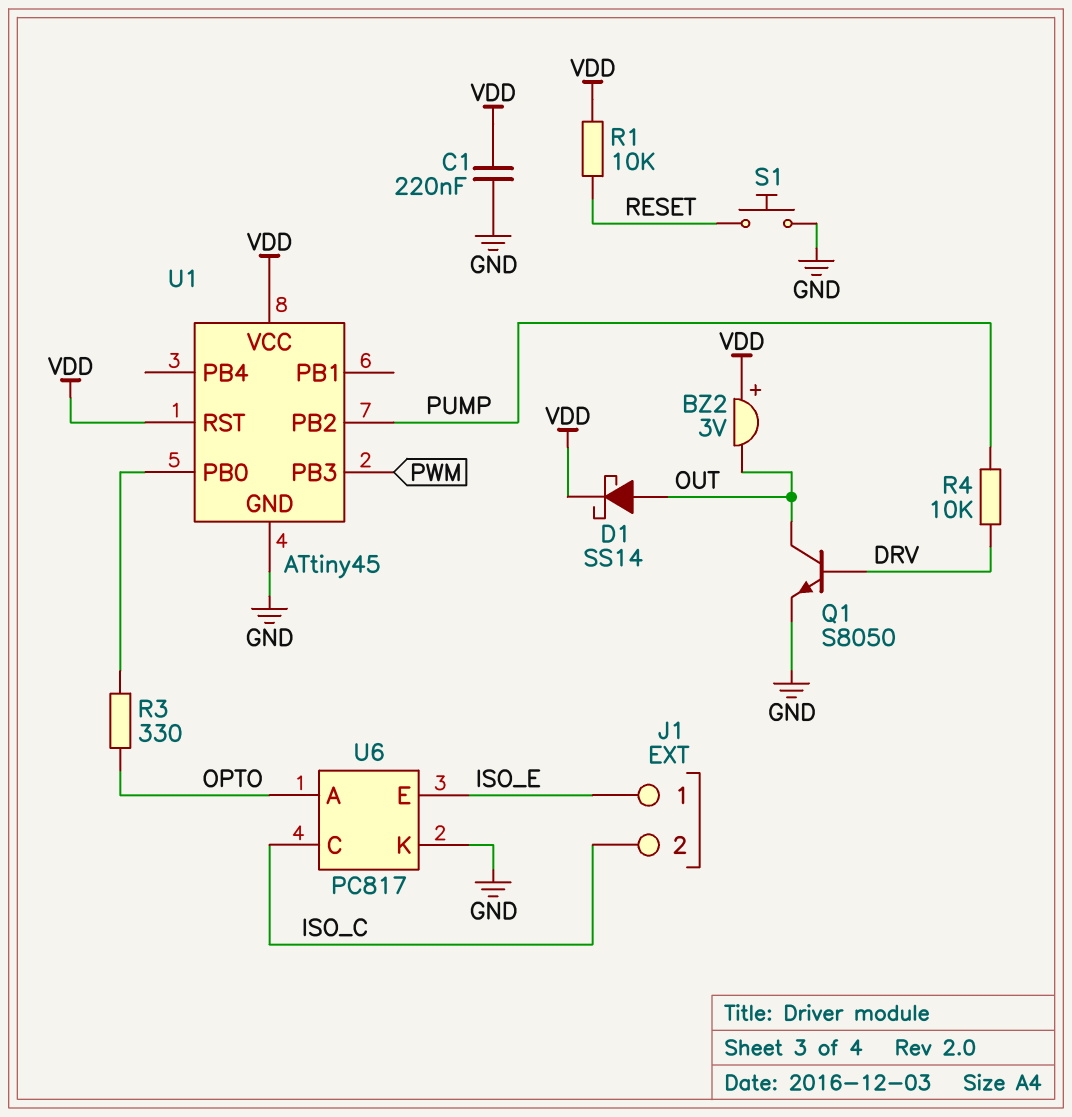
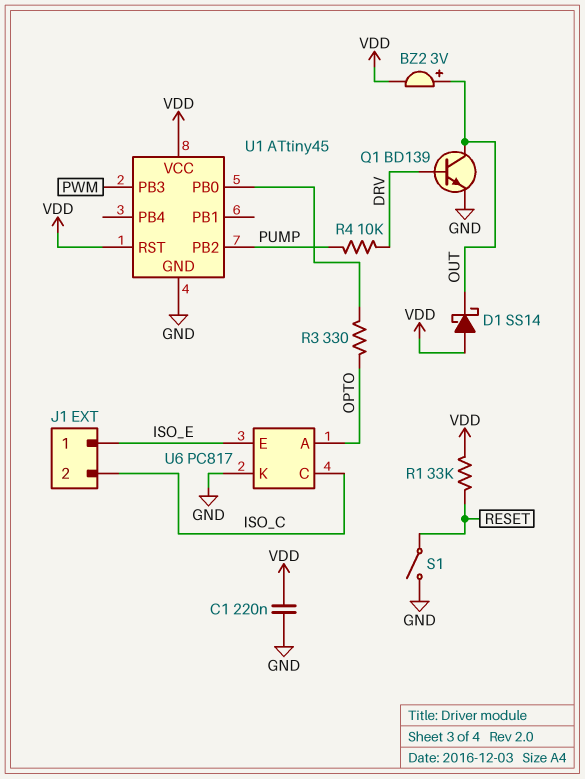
BZ2: buzzer 3V (plus VDD, minus OUT) -> buzzer 3V (plus OUT, minus VDD)
D1: schottky SS14 (A OUT, K VDD) -> schottky SS14 (A VDD, K OUT)
Q1: NPN S8050 (B DRV, C OUT, E GND) -> NPN BD139 (B DRV, C OUT, E GND)
R1: 10k (RESET, VDD) -> 33k (RESET, VDD)
S1: button (GND, RESET) -> switch (GND, RESET)

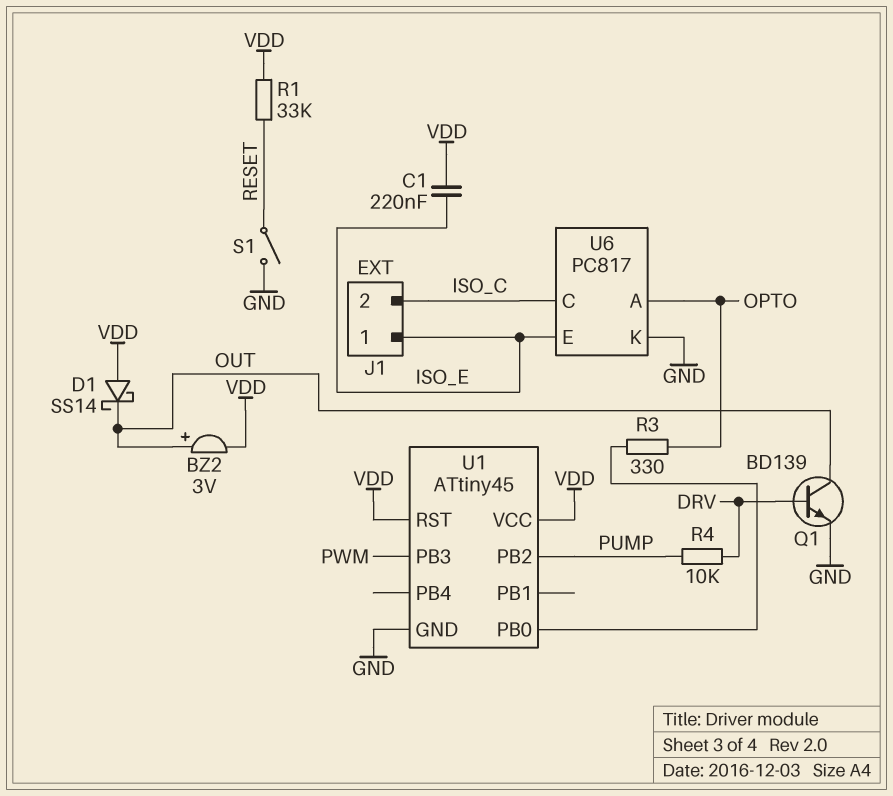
C1: 220nF (GND, VDD) -> 220nF (ISO_E, VDD)

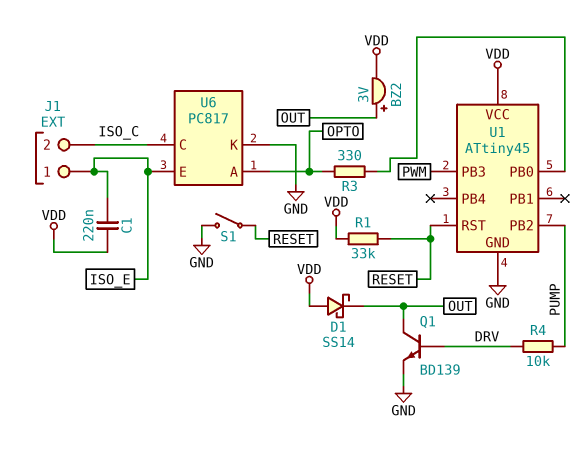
U1 pin RST: VDD -> RESET

